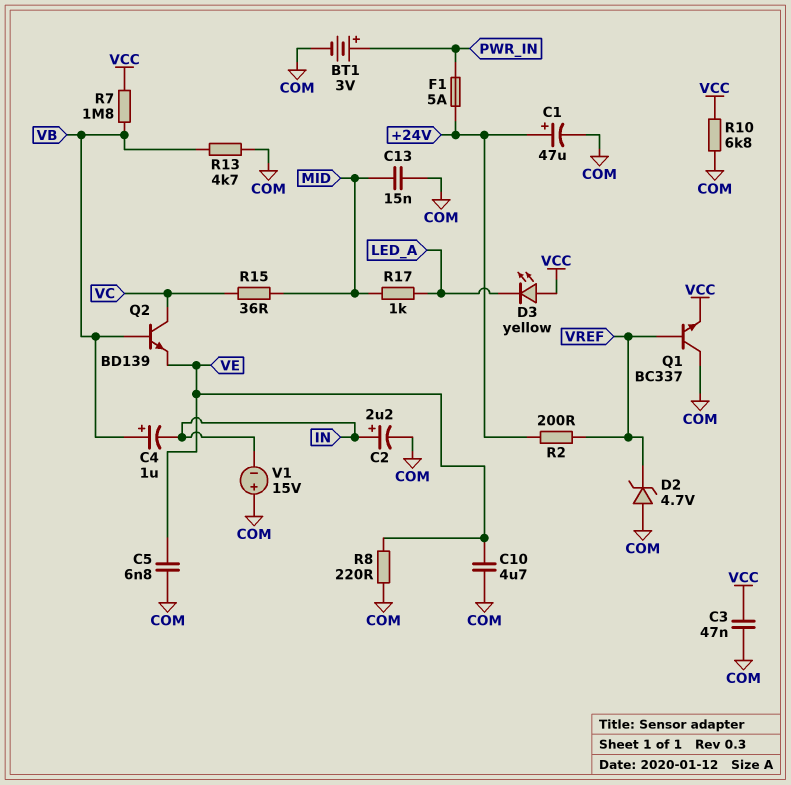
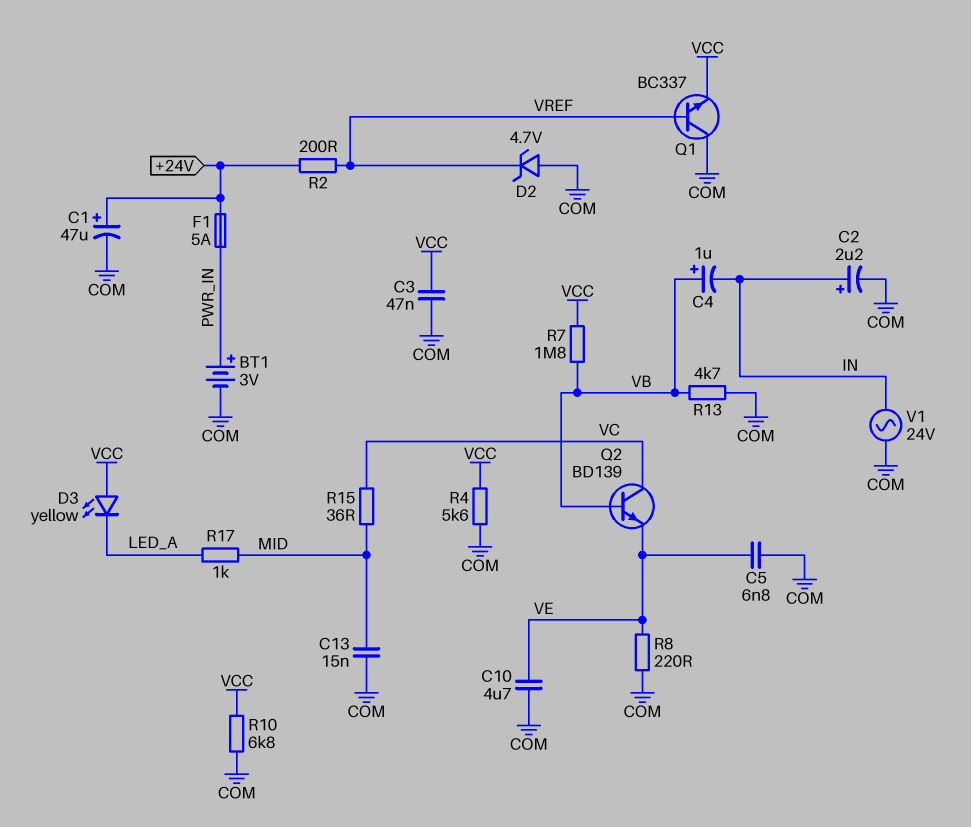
R4: none -> 5.6k (COM, VCC)
V1: 15V (plus COM, minus IN) -> AC 24V (COM, IN)

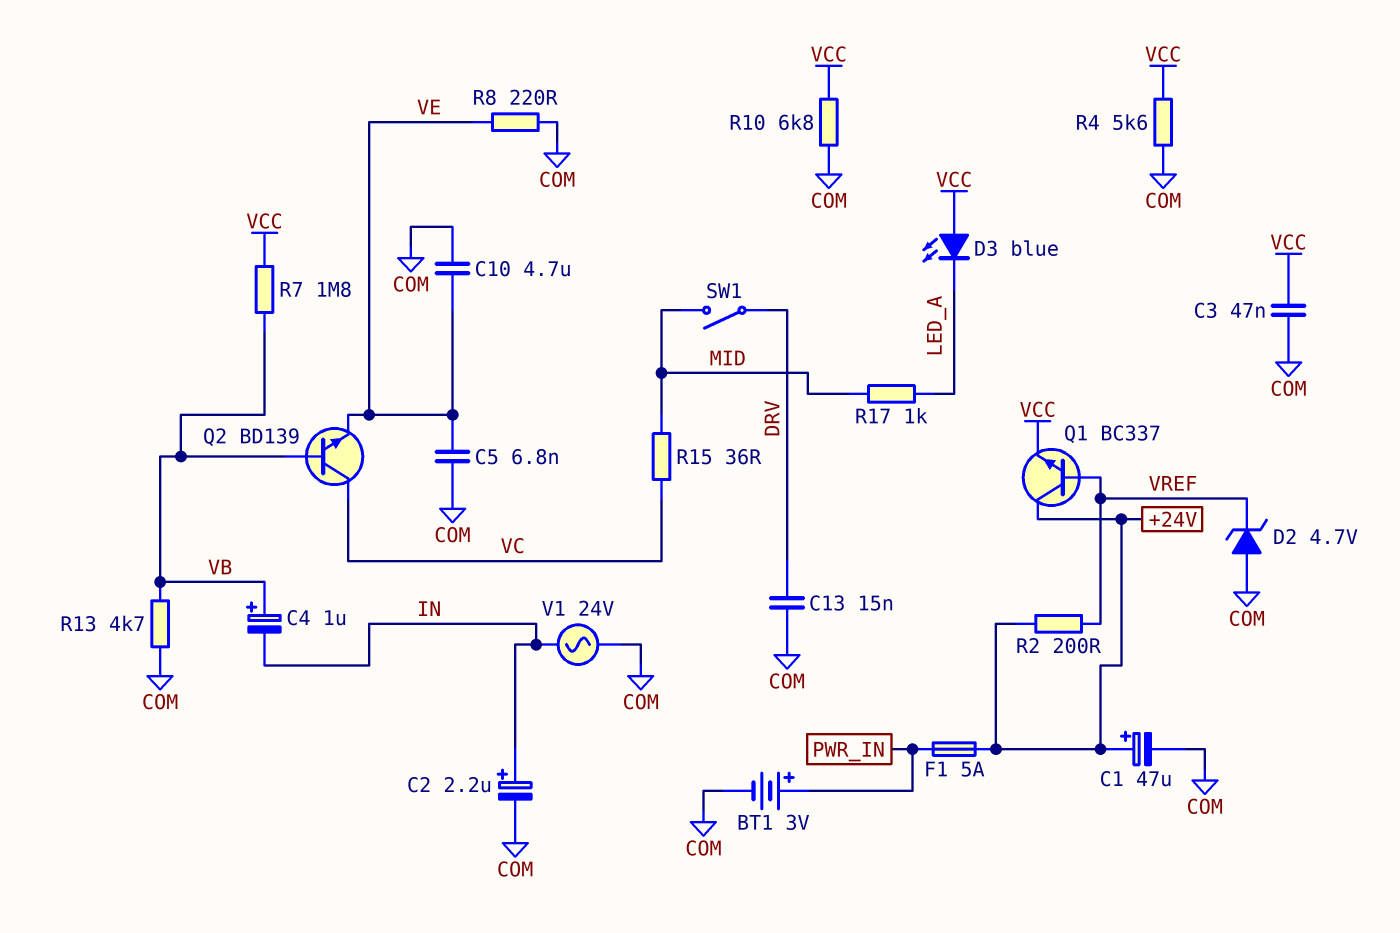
C13: 15nF (COM, MID) -> 15nF (COM, DRV)
D3: LED yellow (A VCC, K LED_A) -> LED blue (A VCC, K LED_A)
Q1: NPN BC337 (B VREF, C COM, E VCC) -> NPN BC337 (B VREF, C +24V, E VCC)
SW1: none -> switch (DRV, MID)

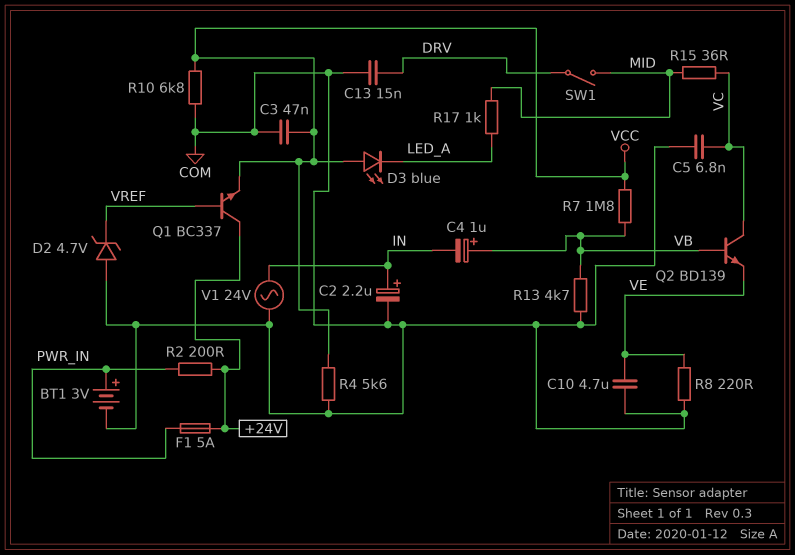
C1: 47uF (plus +24V, minus COM) -> none
C5: 6.8nF (COM, VE) -> 6.8nF (COM, VC)
R2: 200 (+24V, VREF) -> 200 (+24V, PWR_IN)

